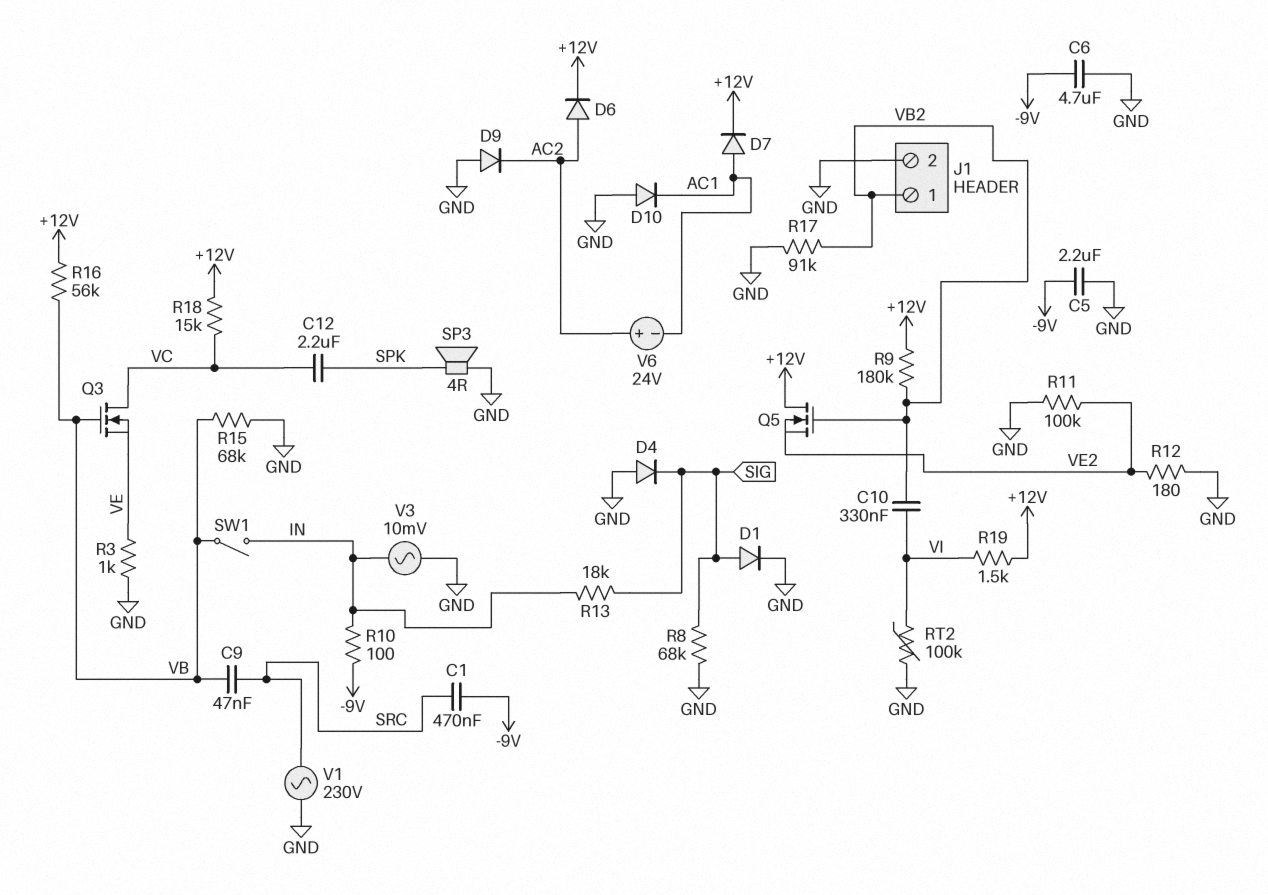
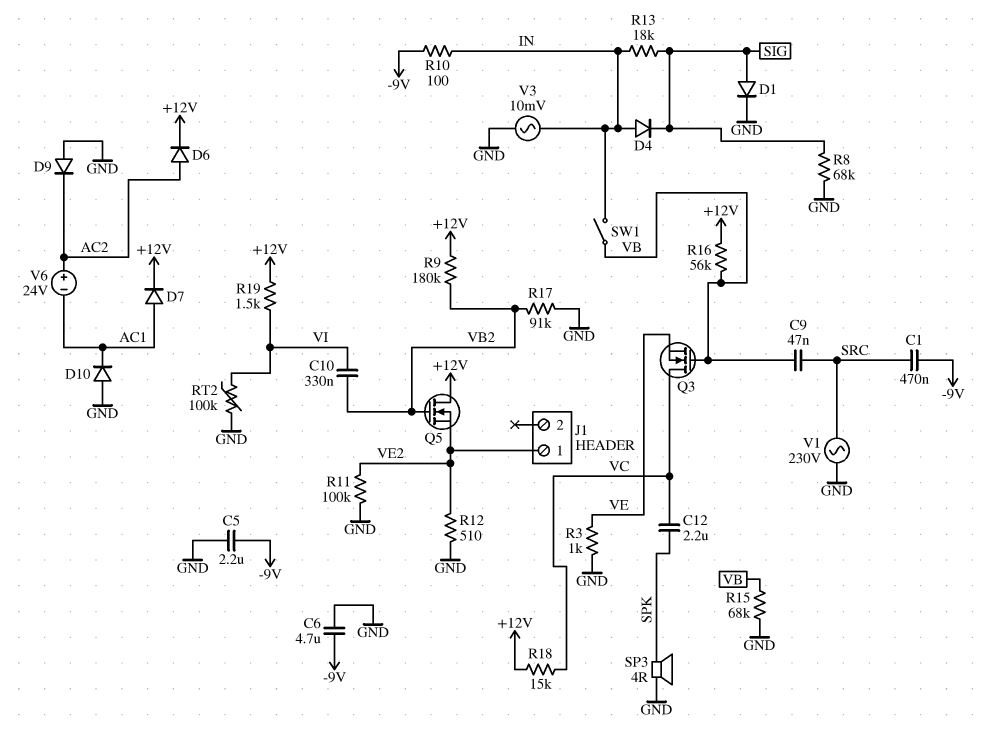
D4: diode (A GND, K SIG) -> diode (A IN, K SIG)
J1 pin 1: VB2 -> VE2
J1 pin 2: GND -> none
R12: 180 (GND, VE2) -> 510 (GND, VE2)

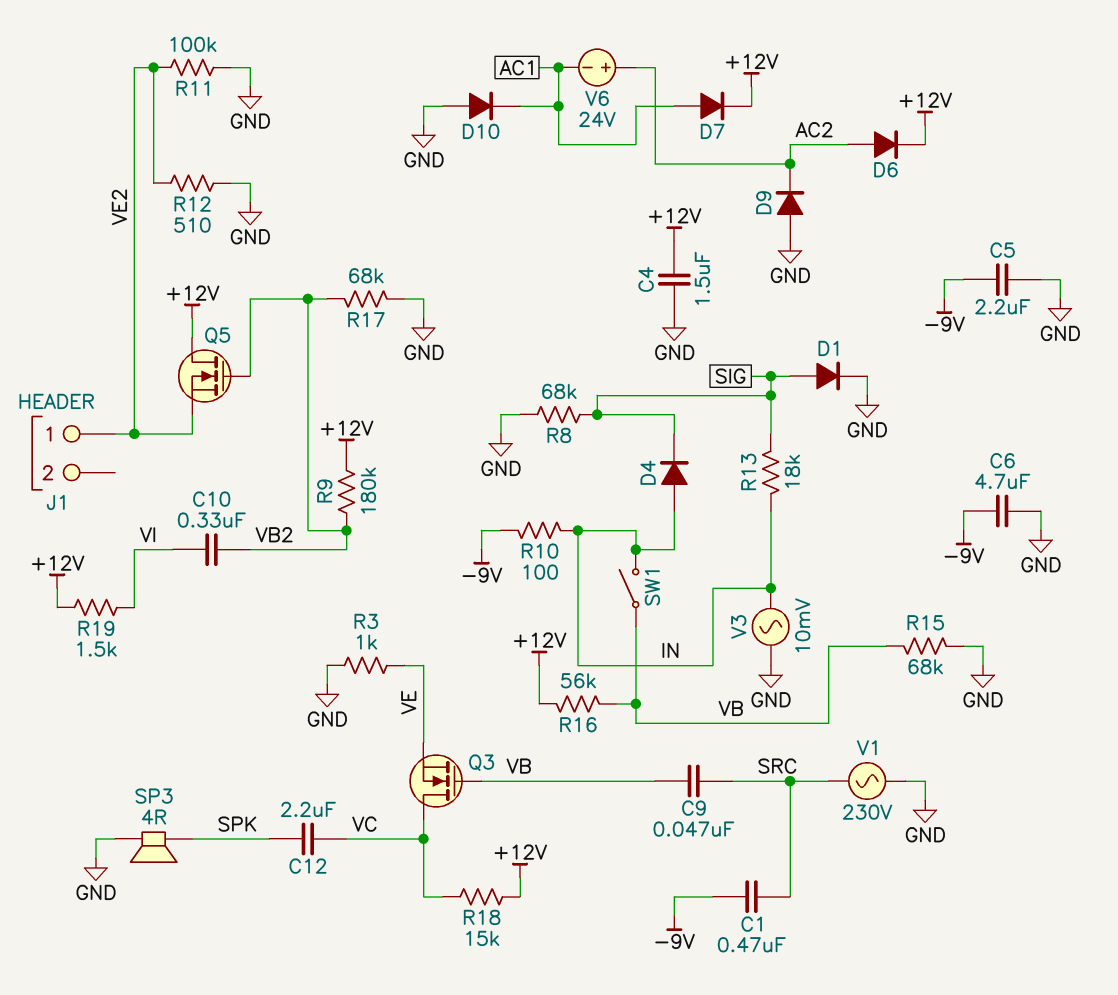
C4: none -> 1.5uF (+12V, GND)
R17: 91k (GND, VB2) -> 68k (GND, VB2)
RT2: 100k (GND, VI) -> none

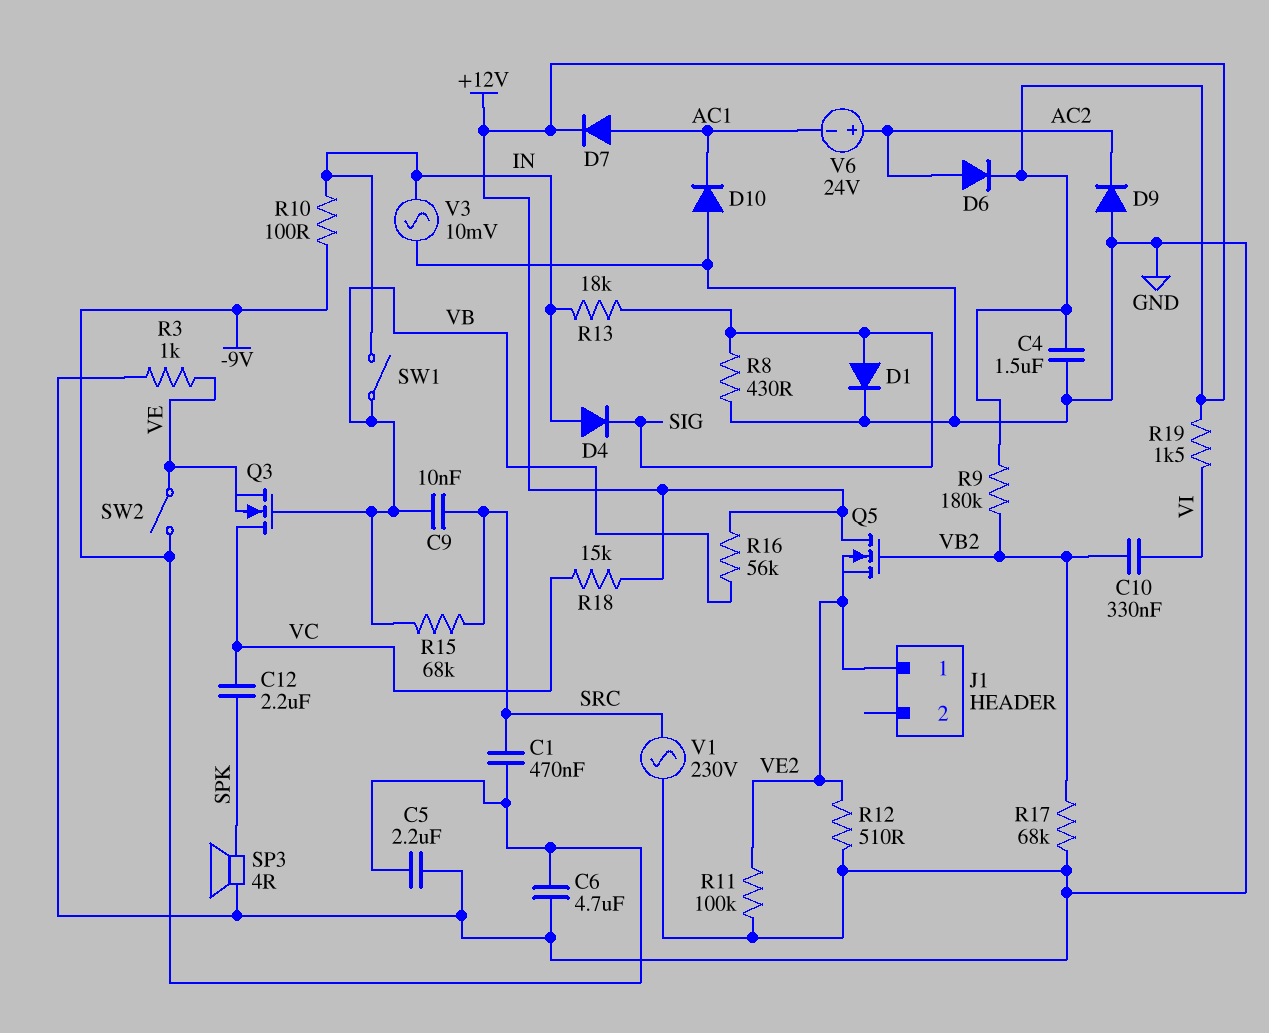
C9: 47nF (SRC, VB) -> 10nF (SRC, VB)
R8: 68k (GND, SIG) -> 430 (GND, SIG)
R15: 68k (GND, VB) -> 68k (SRC, VB)
SW2: none -> switch (-9V, VE)

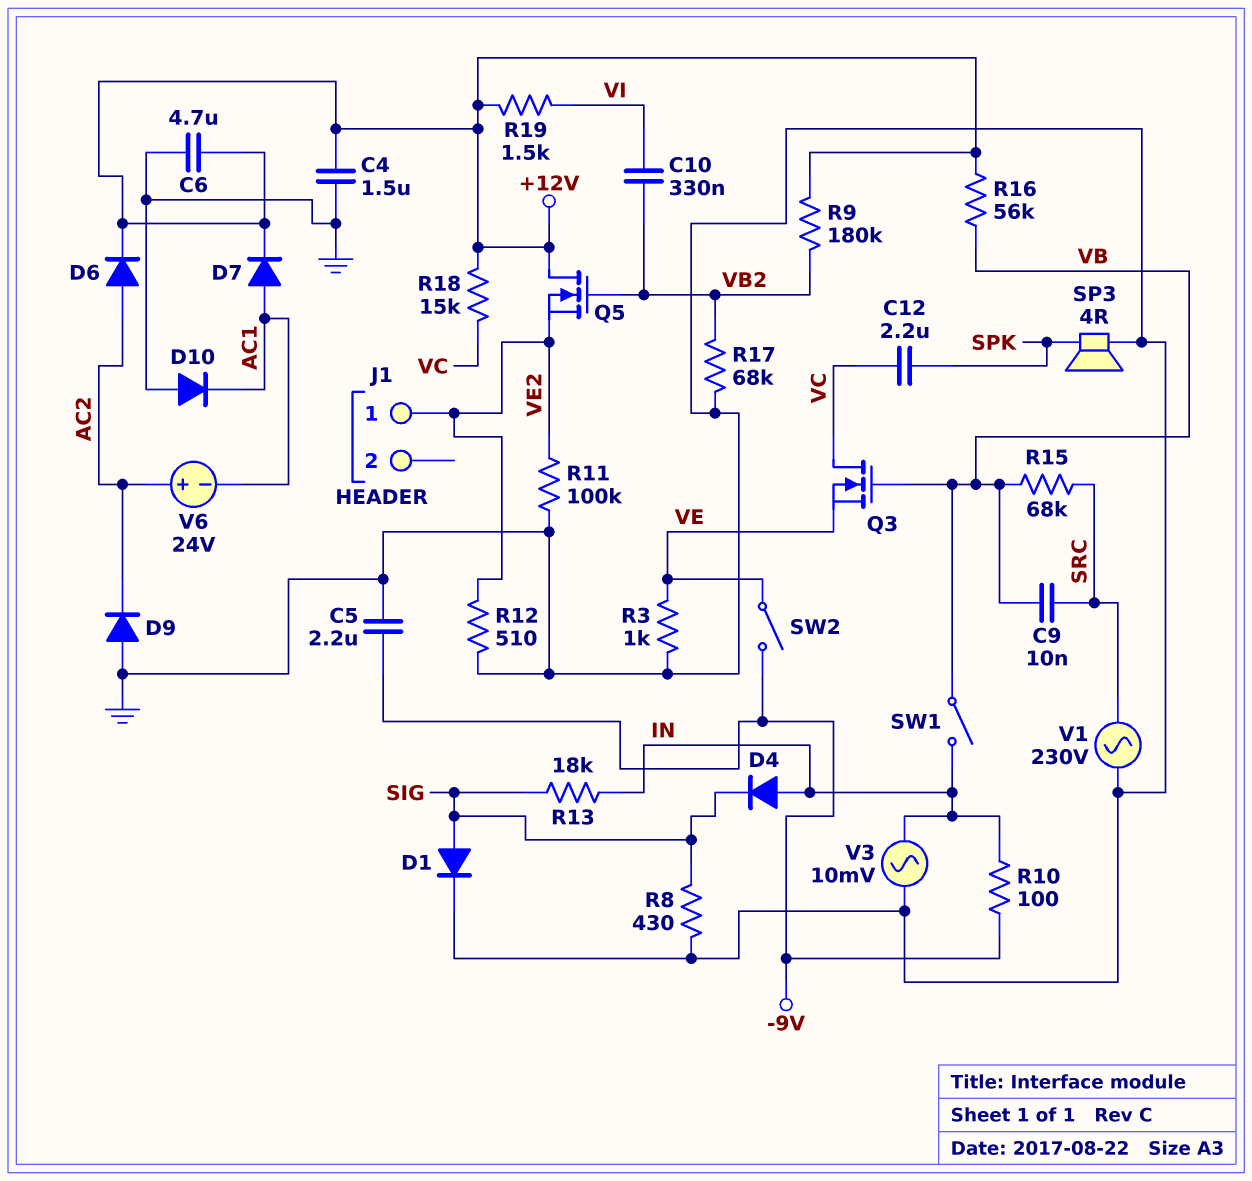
C1: 470nF (-9V, SRC) -> none
C6: 4.7uF (-9V, GND) -> 4.7uF (+12V, GND)

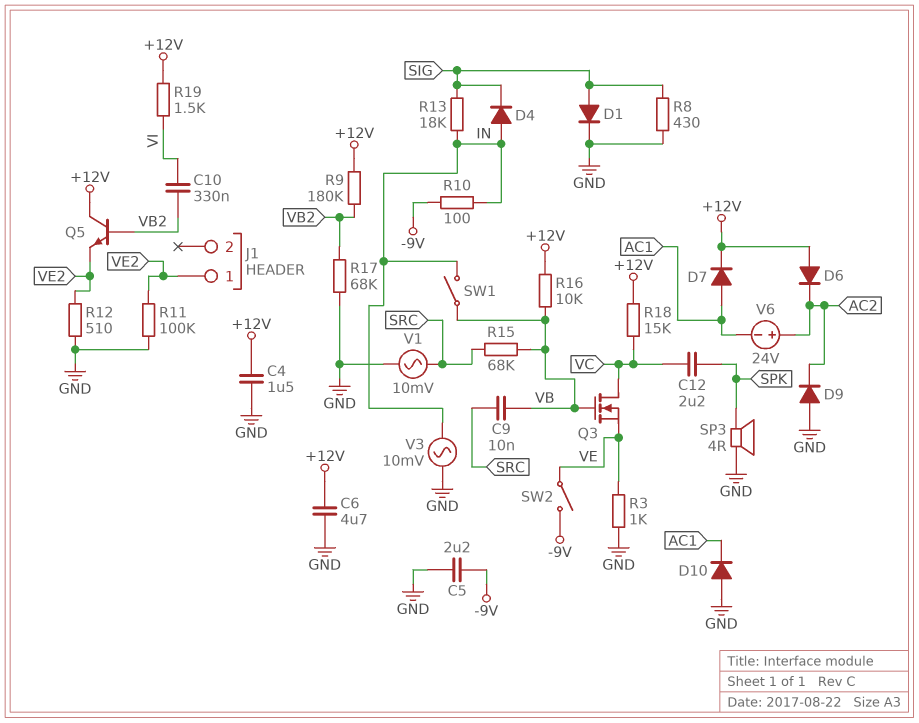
D6: diode (A AC2, K +12V) -> diode (A +12V, K AC2)
Q5: NMOS (G VB2, D +12V, S VE2) -> NPN (B VB2, C +12V, E VE2)
R16: 56k (+12V, VB) -> 10k (+12V, VB)
V1: AC 230V (GND, SRC) -> AC 10mV (GND, SRC)

